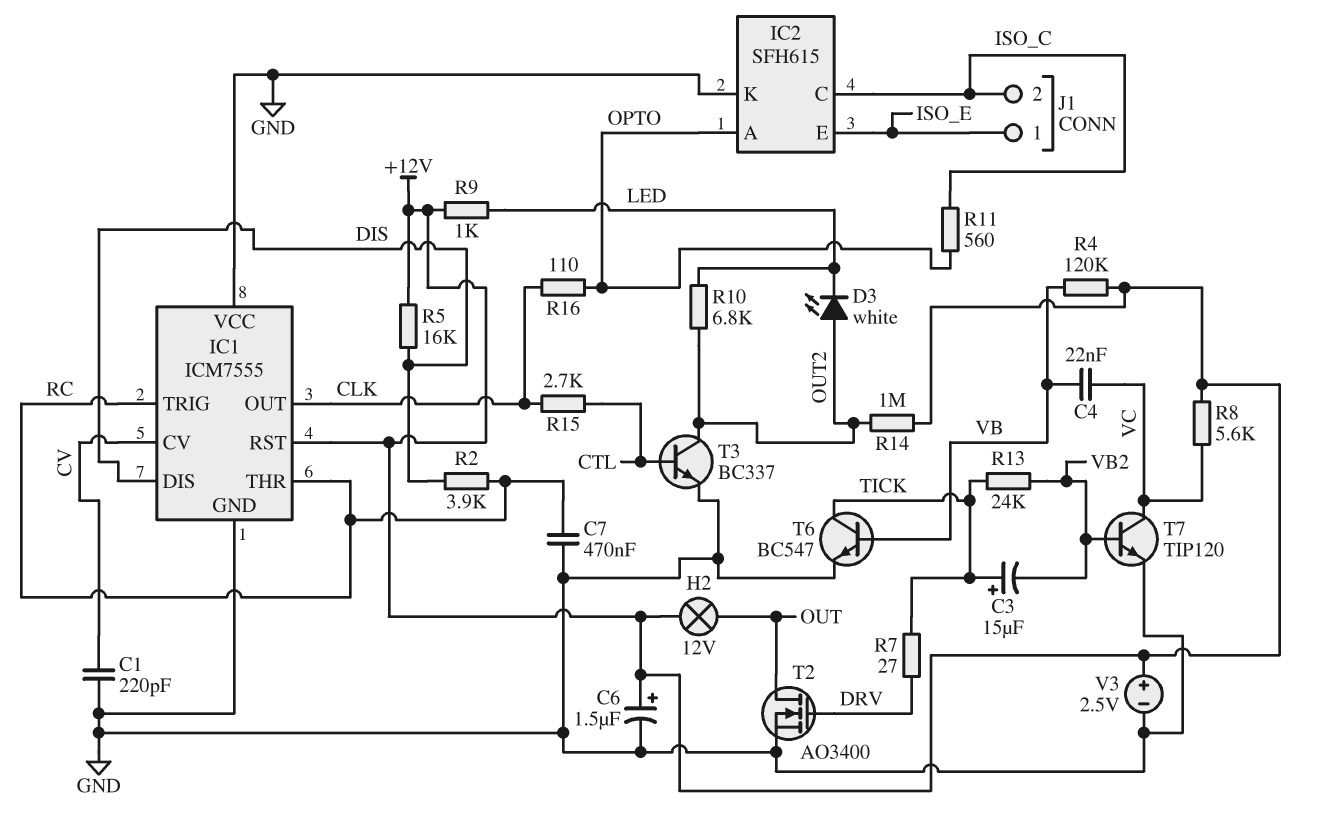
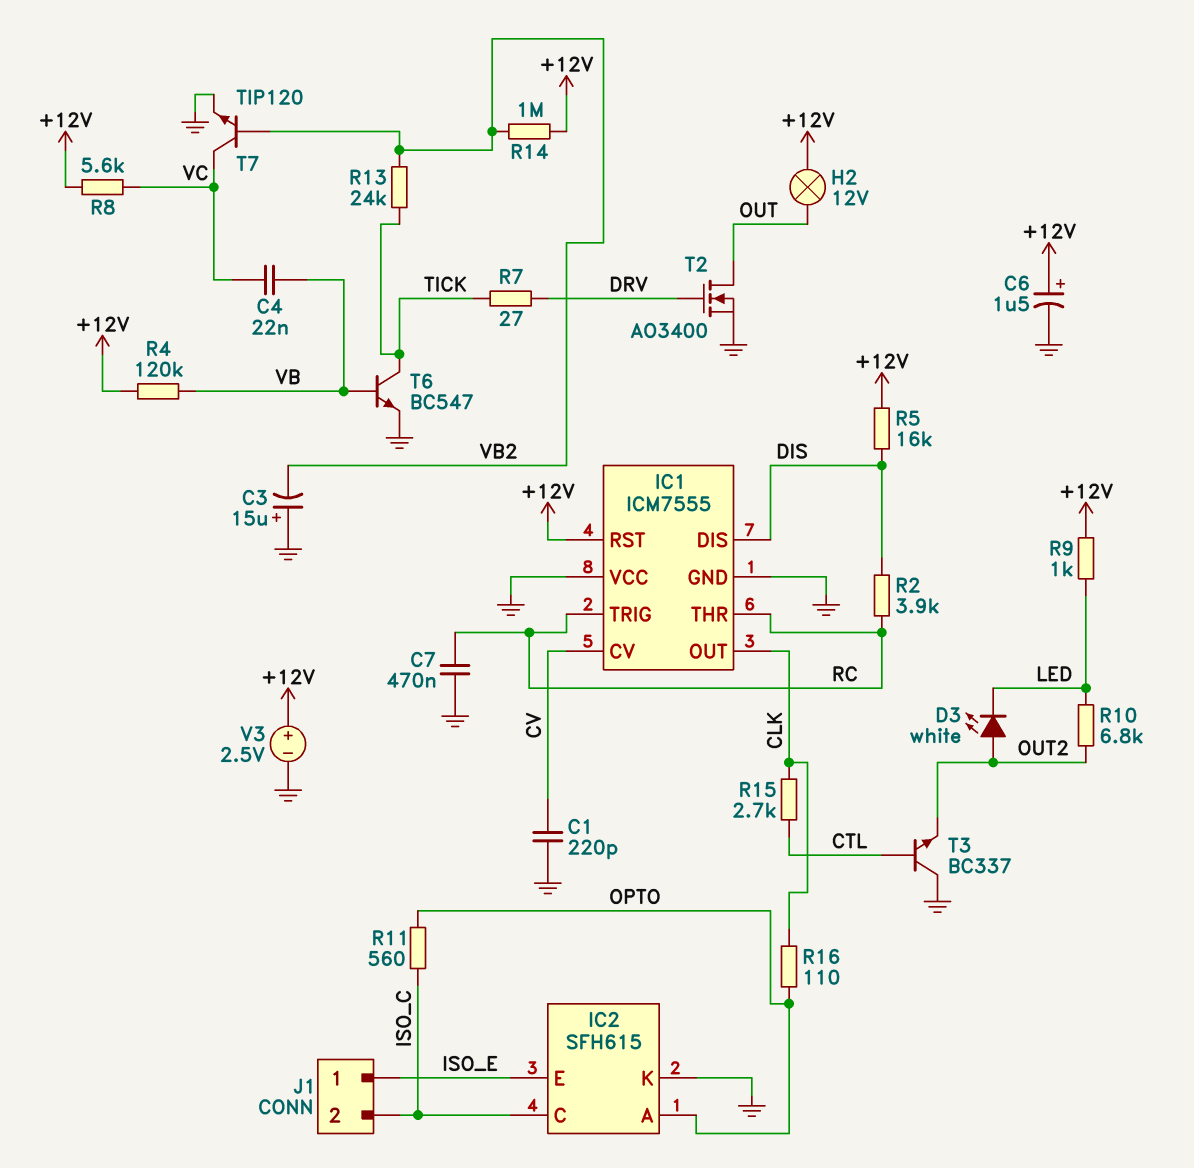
C3: 15uF (plus TICK, minus VB2) -> 15uF (plus GND, minus VB2)
R14: 1M (+12V, OUT2) -> 1M (+12V, VB2)
T3: NPN BC337 (B CTL, C OUT2, E GND) -> NPN BC337 (B CTL, C GND, E OUT2)

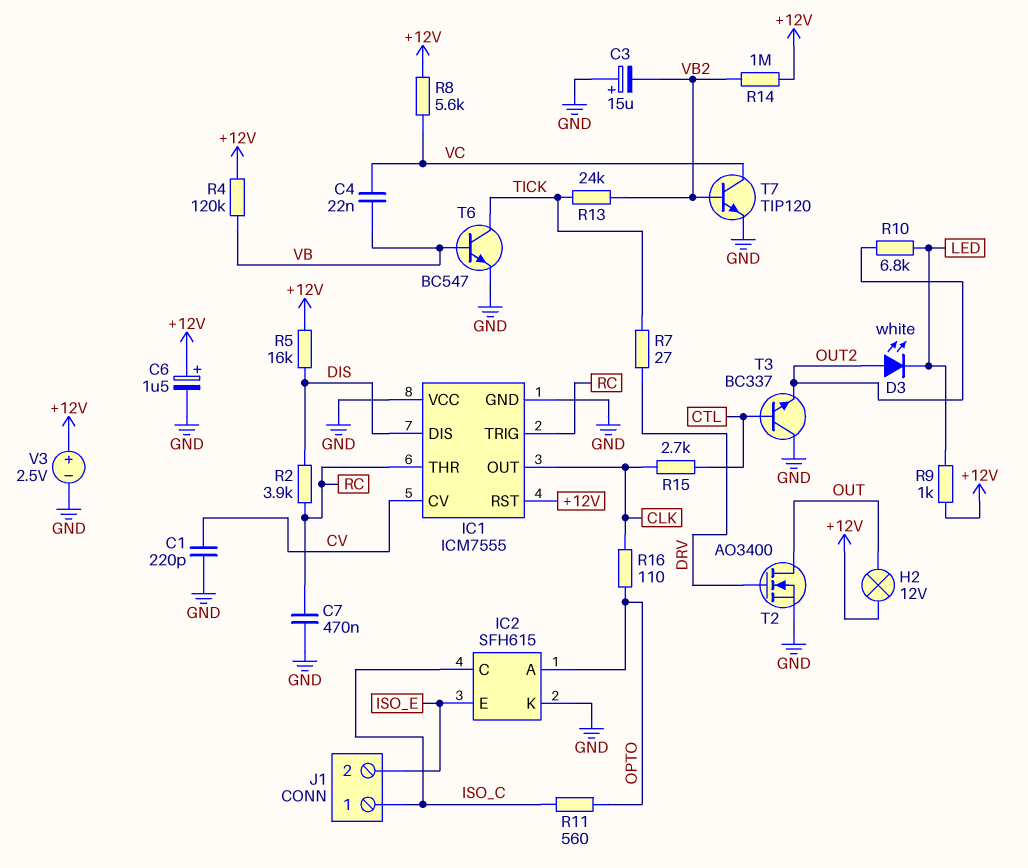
J1 pin 1: ISO_E -> ISO_C
J1 pin 2: ISO_C -> ISO_E

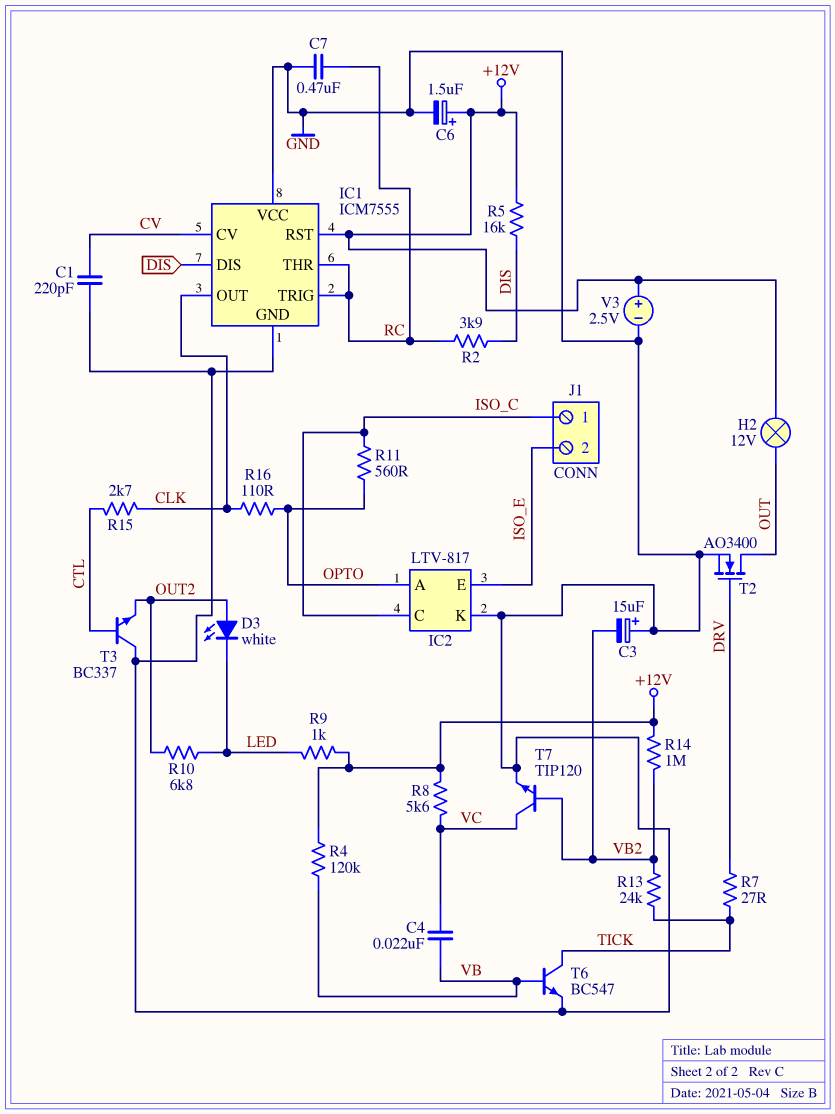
IC2: SFH615 -> LTV-817

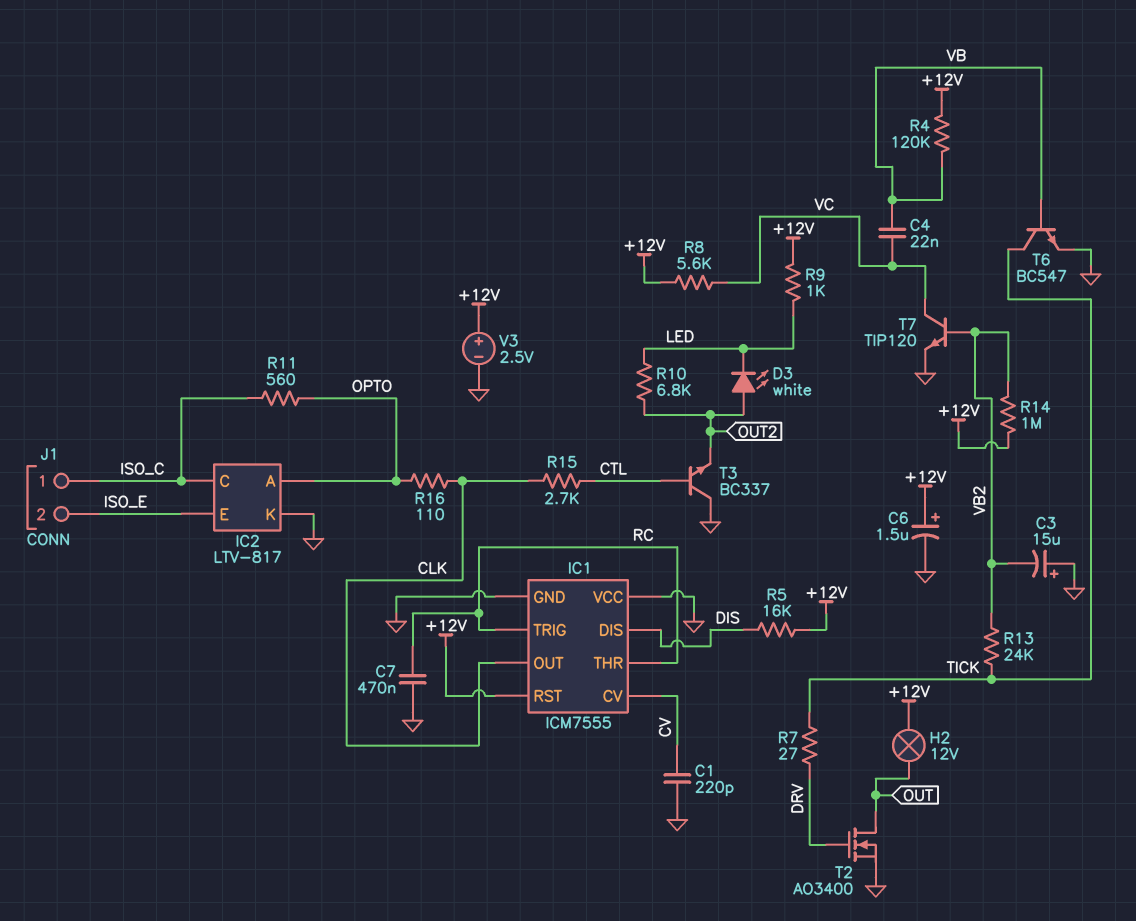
R2: 3.9k (DIS, RC) -> none

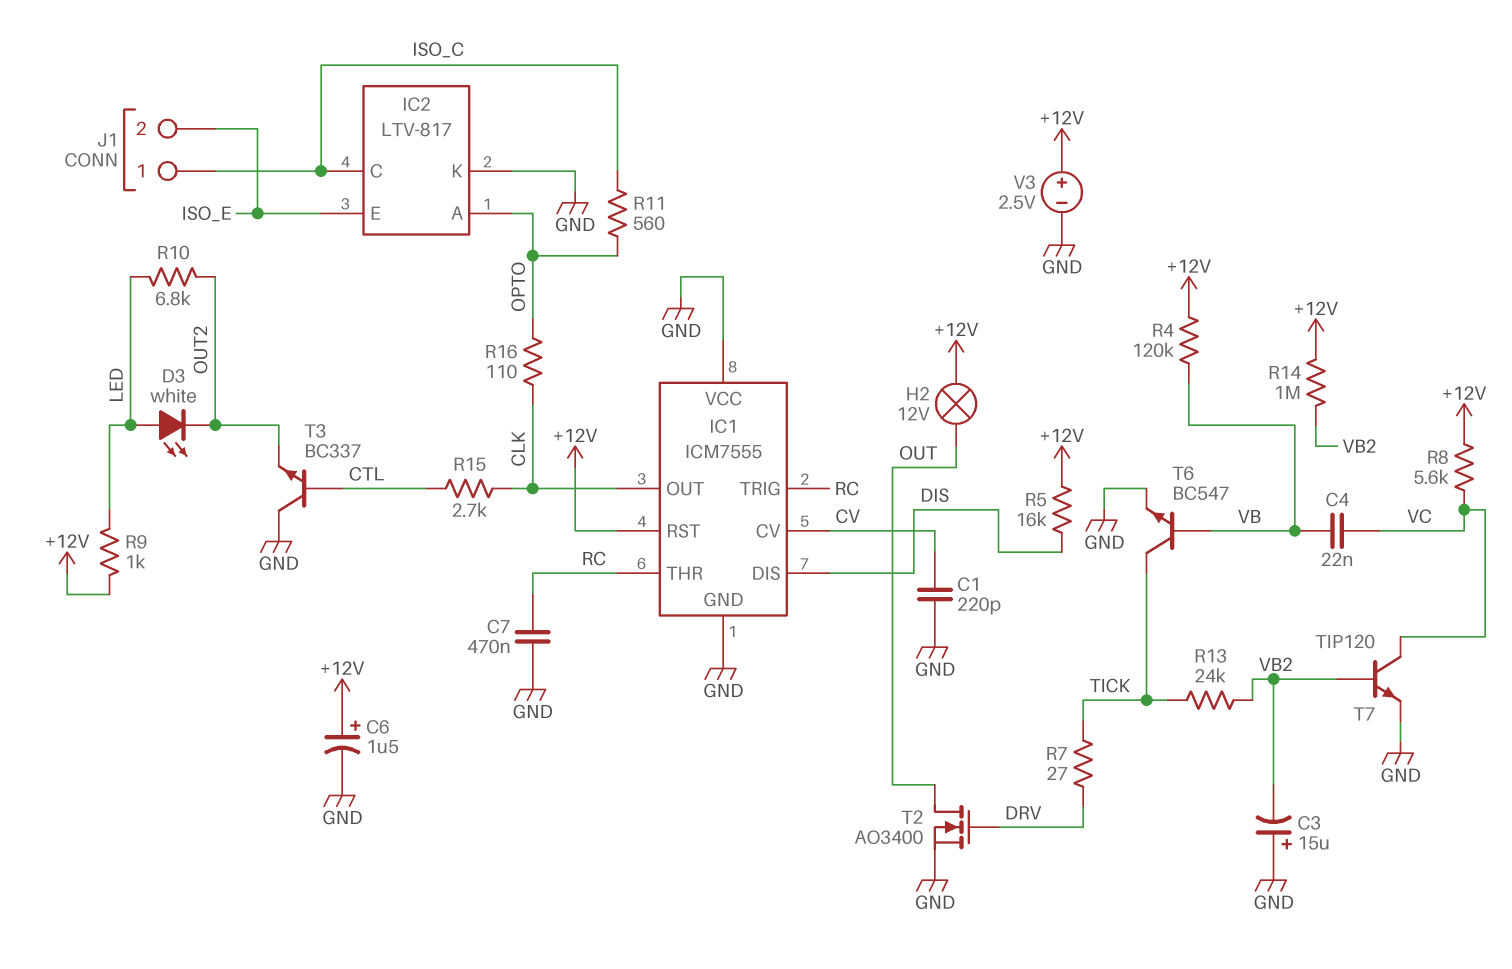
D3: LED white (A OUT2, K LED) -> LED white (A LED, K OUT2)

